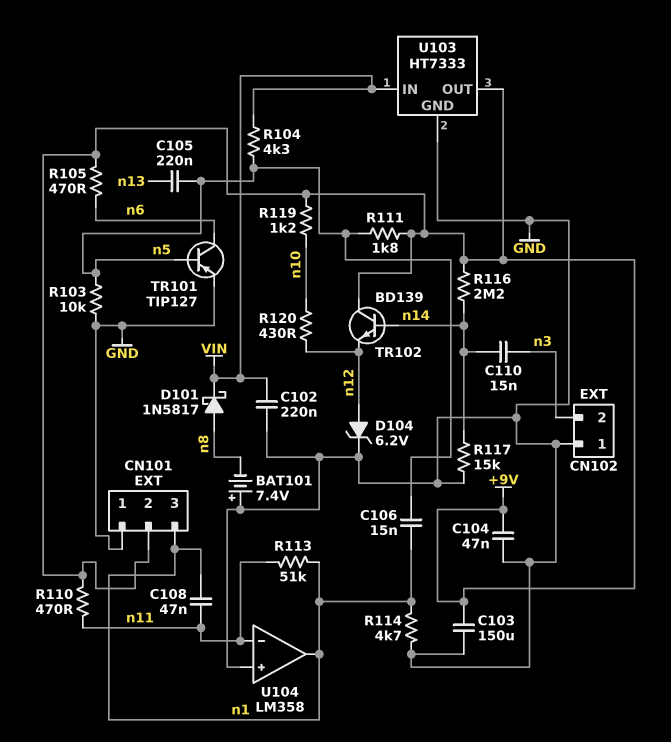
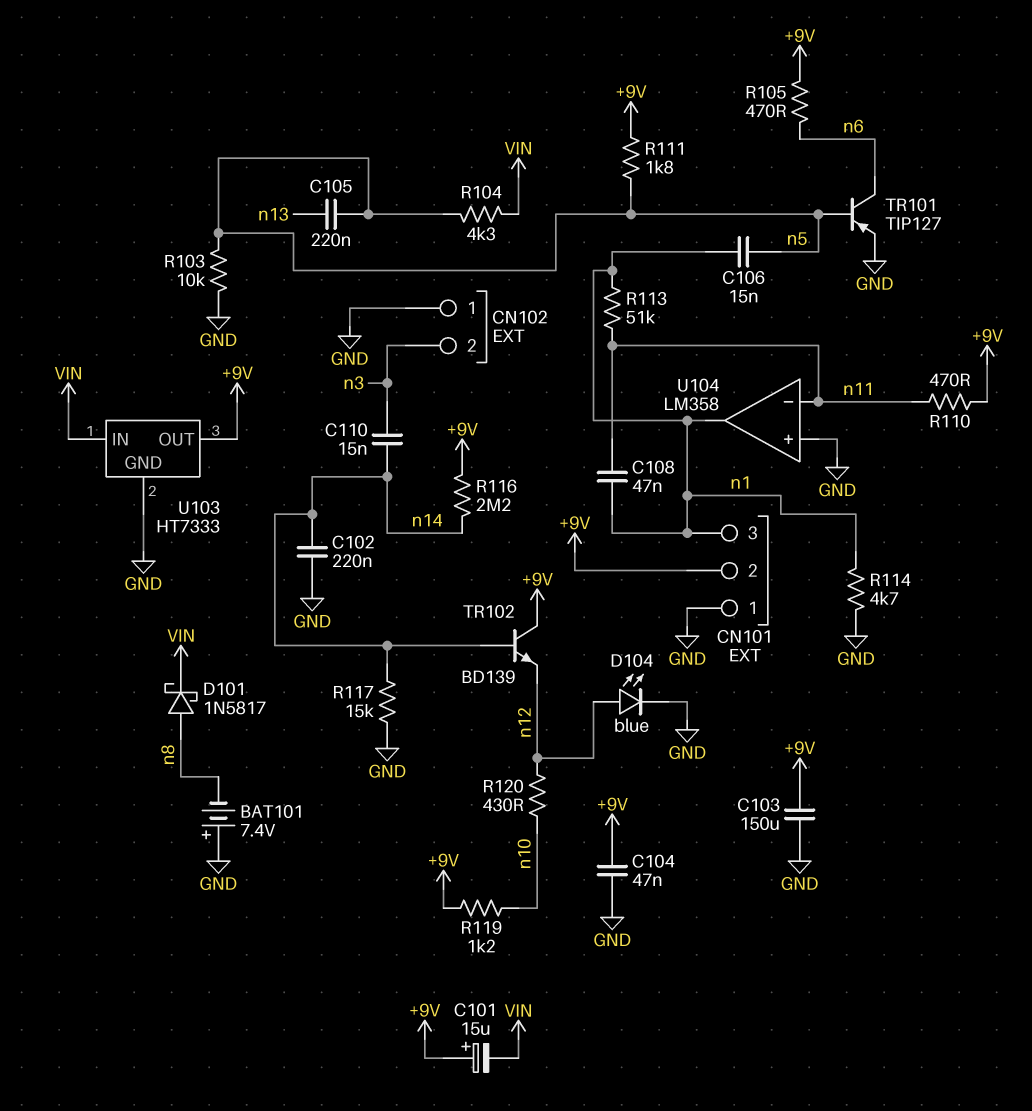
C101: none -> 15uF (plus +9V, minus VIN)
C102: 220nF (GND, VIN) -> 220nF (GND, n14)
D104: zener 6.2V (A n12, K GND) -> LED blue (A n12, K GND)

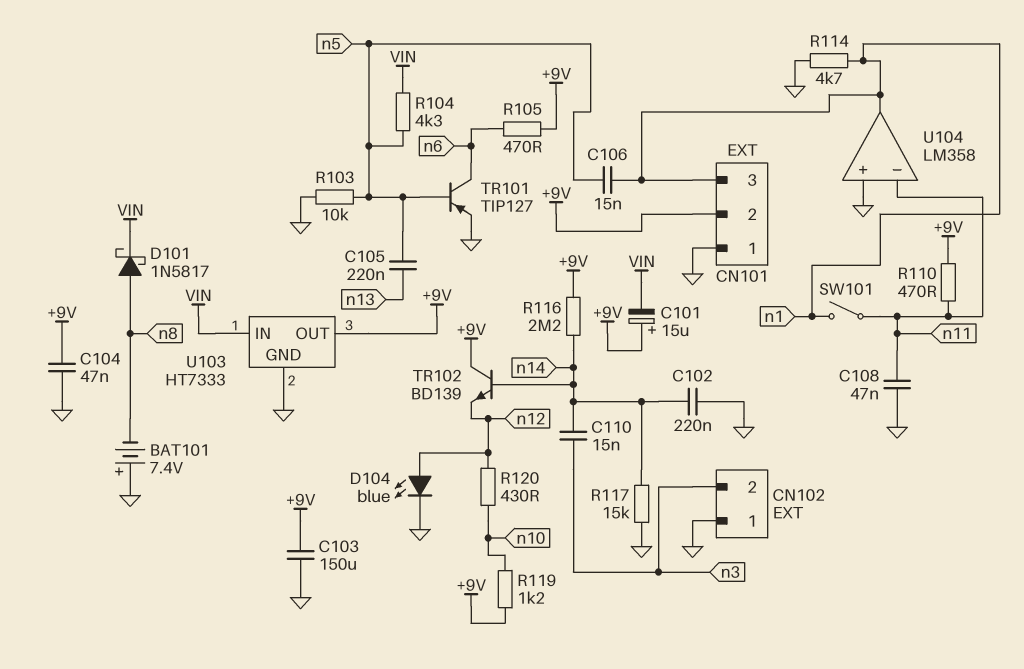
C108: 47nF (n1, n11) -> 47nF (GND, n11)
R111: 1.8k (+9V, n5) -> none
R113: 51k (n1, n11) -> none
SW101: none -> switch (n1, n11)

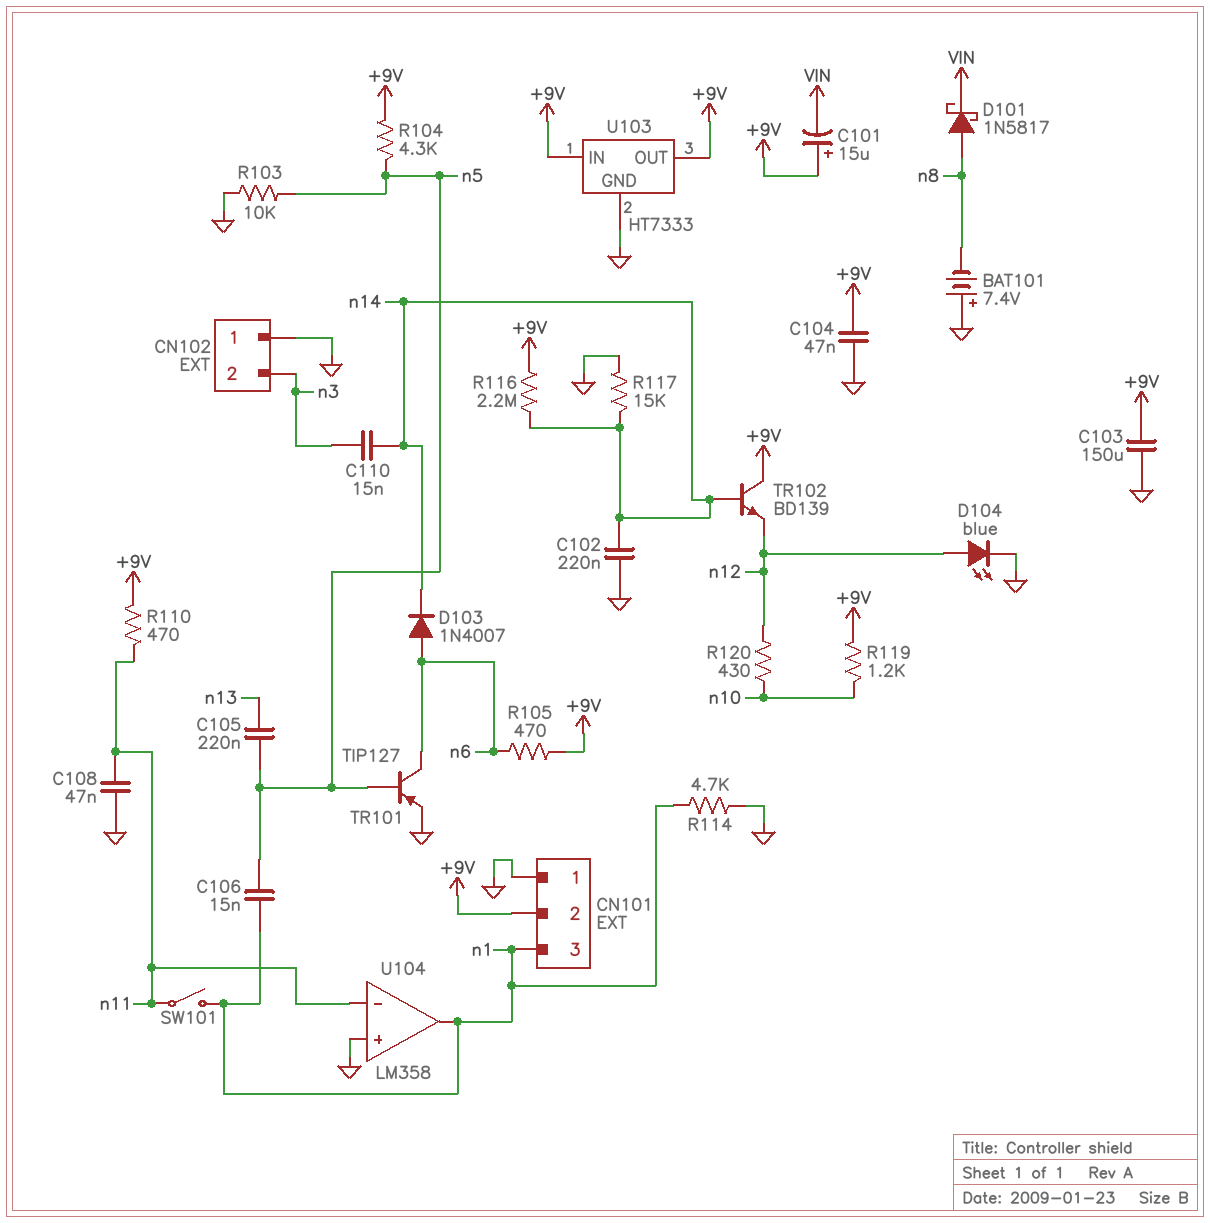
D103: none -> diode 1N4007 (A n6, K n14)
R104: 4.3k (VIN, n5) -> 4.3k (+9V, n5)
U103 pin IN: VIN -> +9V

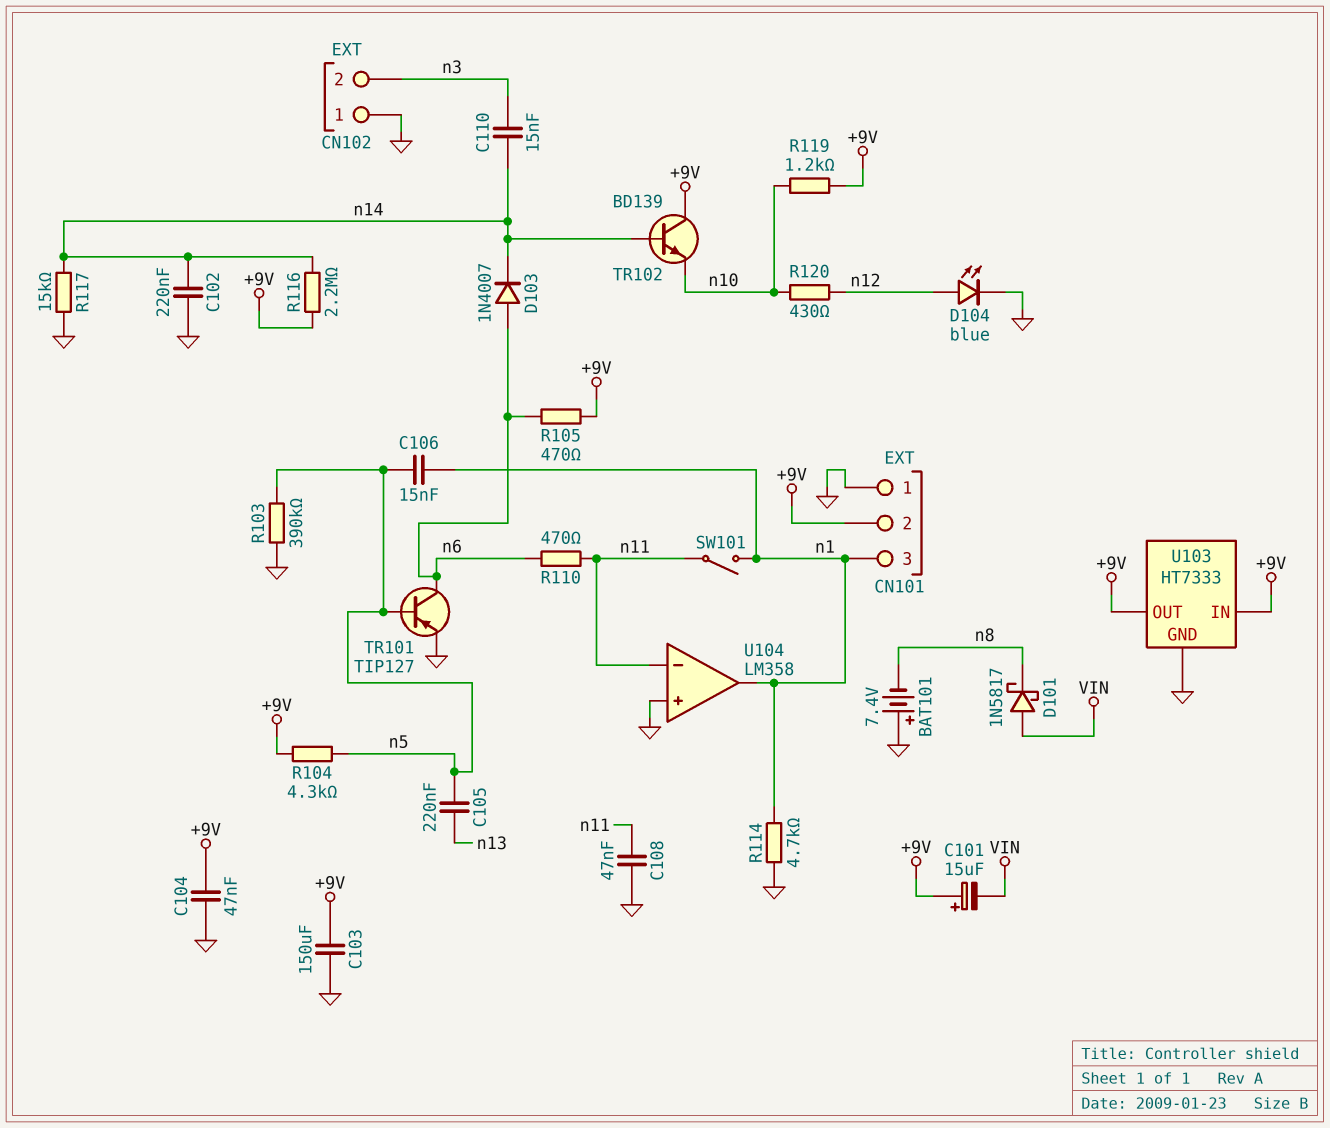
D101: schottky 1N5817 (A n8, K VIN) -> schottky 1N5817 (A VIN, K n8)
R103: 10k (GND, n5) -> 390k (GND, n5)
R110: 470 (+9V, n11) -> 470 (n6, n11)
TR102: NPN BD139 (B n14, C +9V, E n12) -> NPN BD139 (B n14, C +9V, E n10)

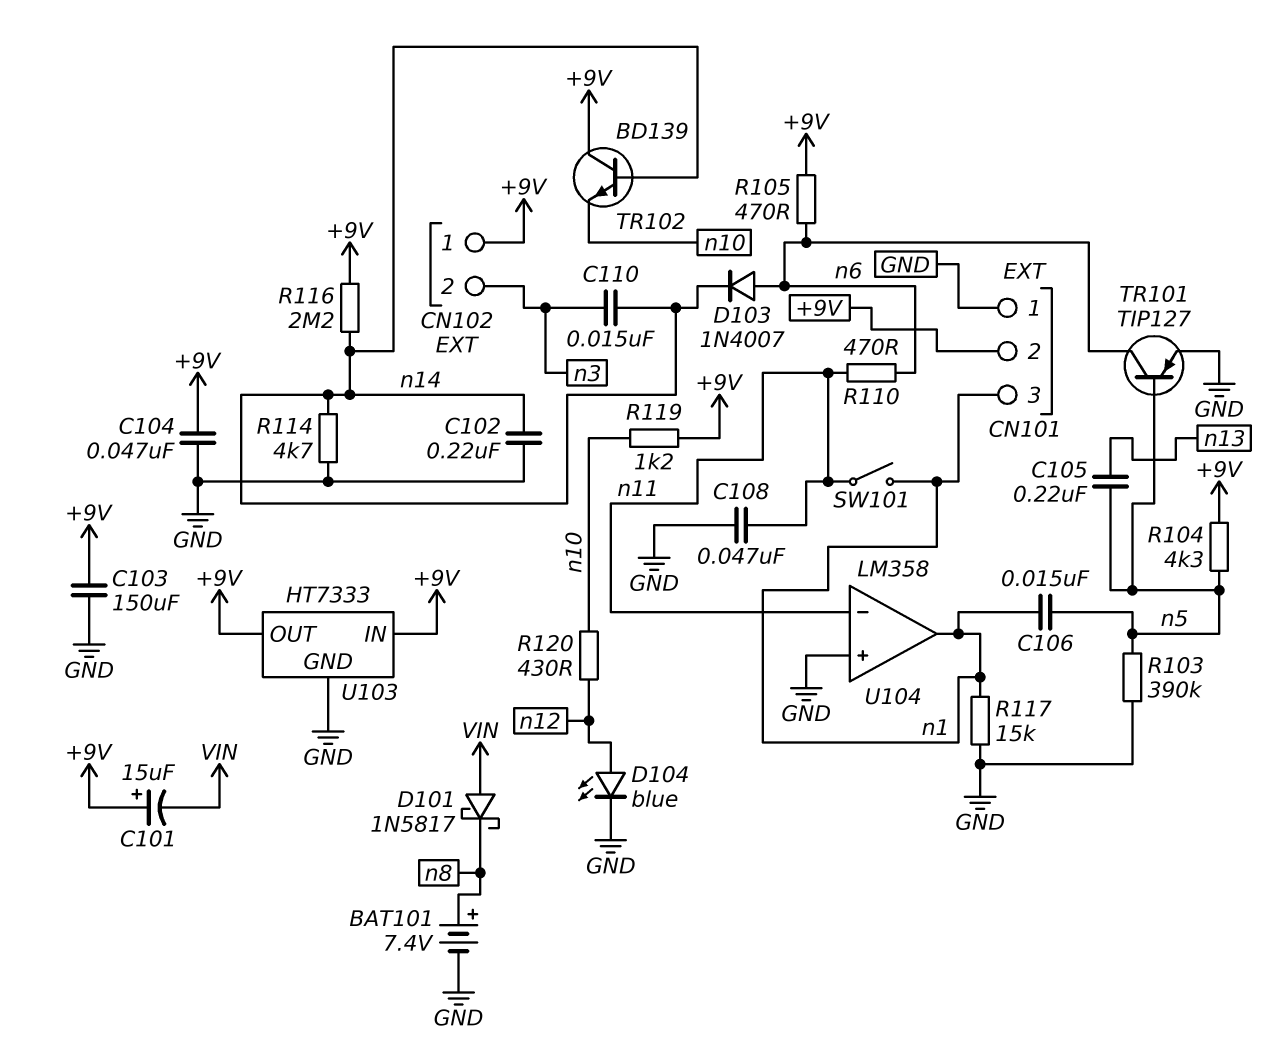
BAT101: 7.4V (plus GND, minus n8) -> 7.4V (plus n8, minus GND)
CN102 pin 1: GND -> +9V
R114: 4.7k (GND, n1) -> 4.7k (GND, n14)
R117: 15k (GND, n14) -> 15k (GND, n1)

